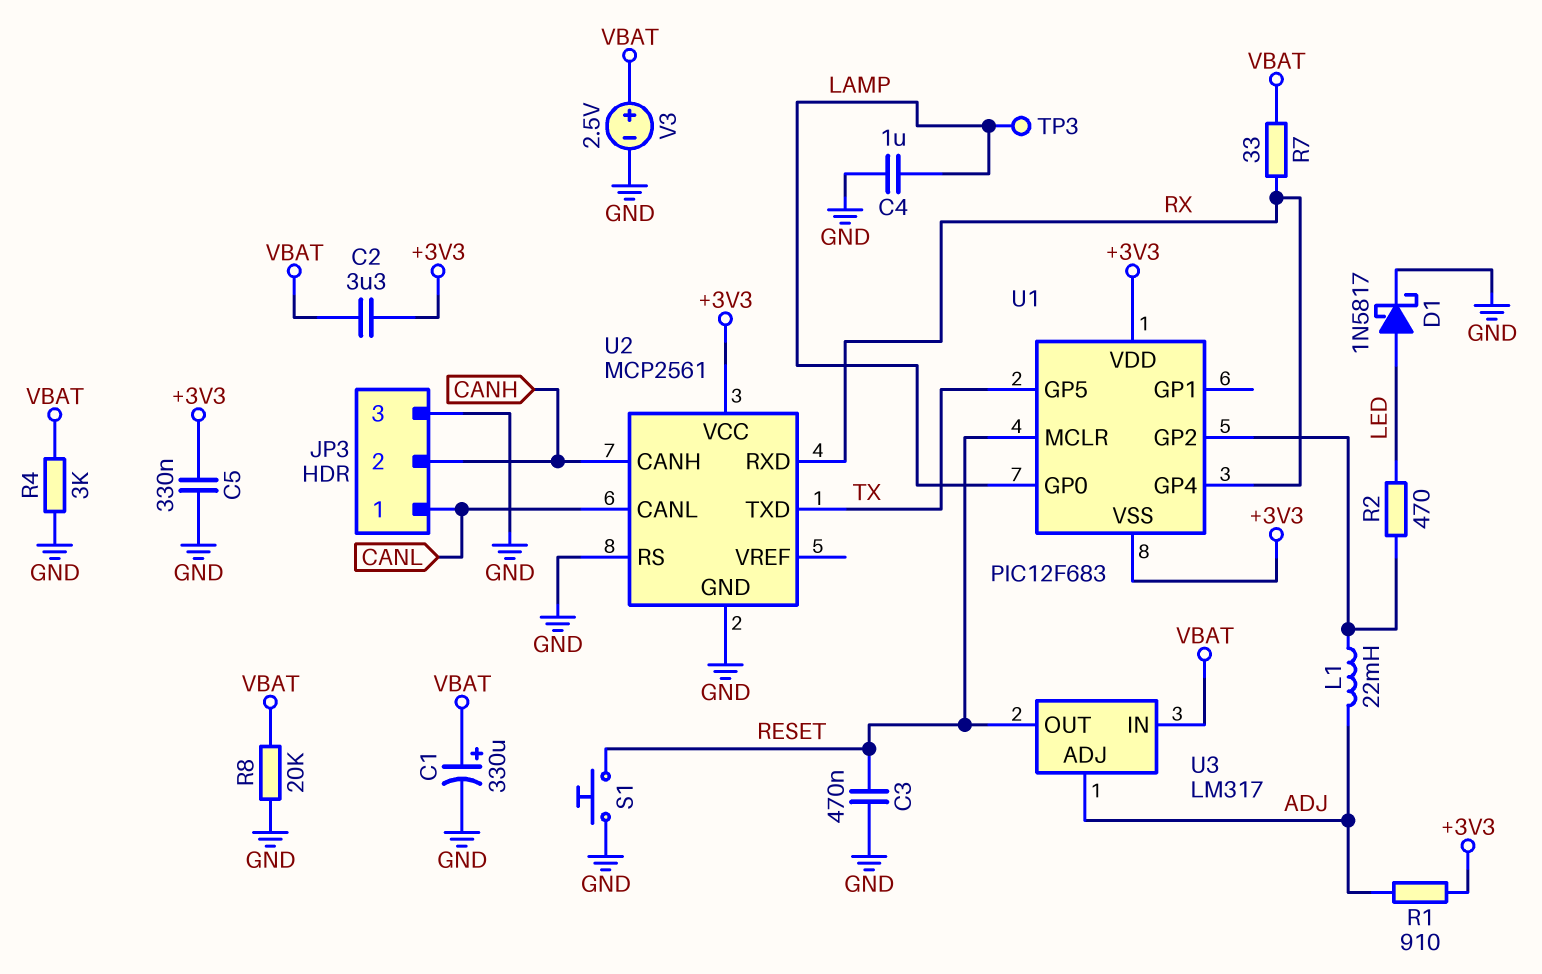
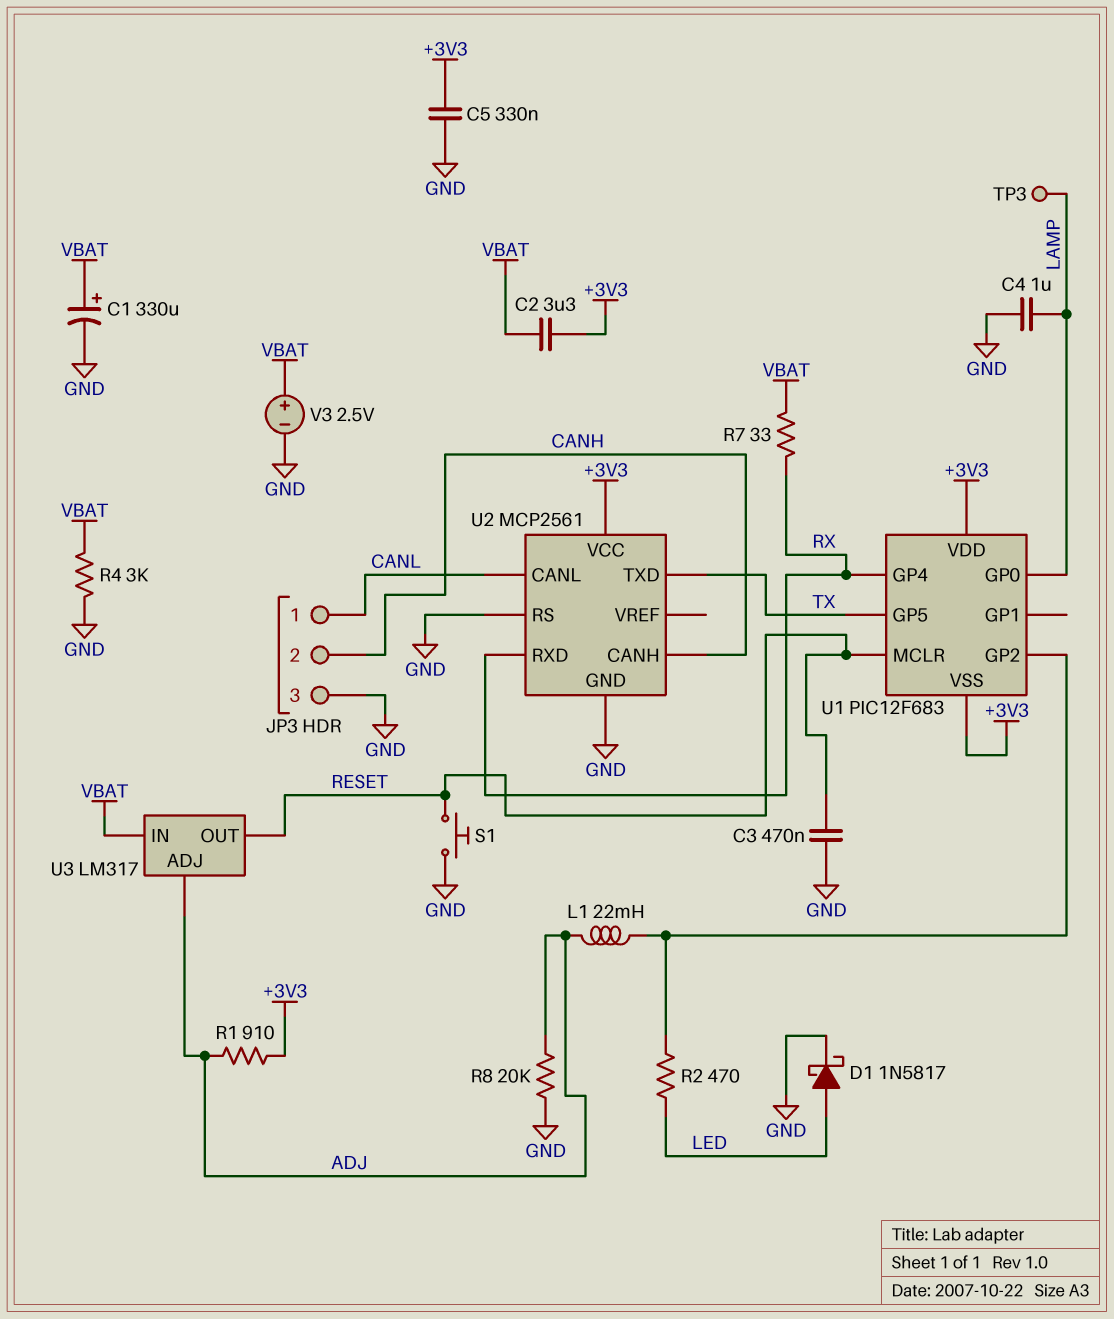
R8: 20k (GND, VBAT) -> 20k (ADJ, GND)

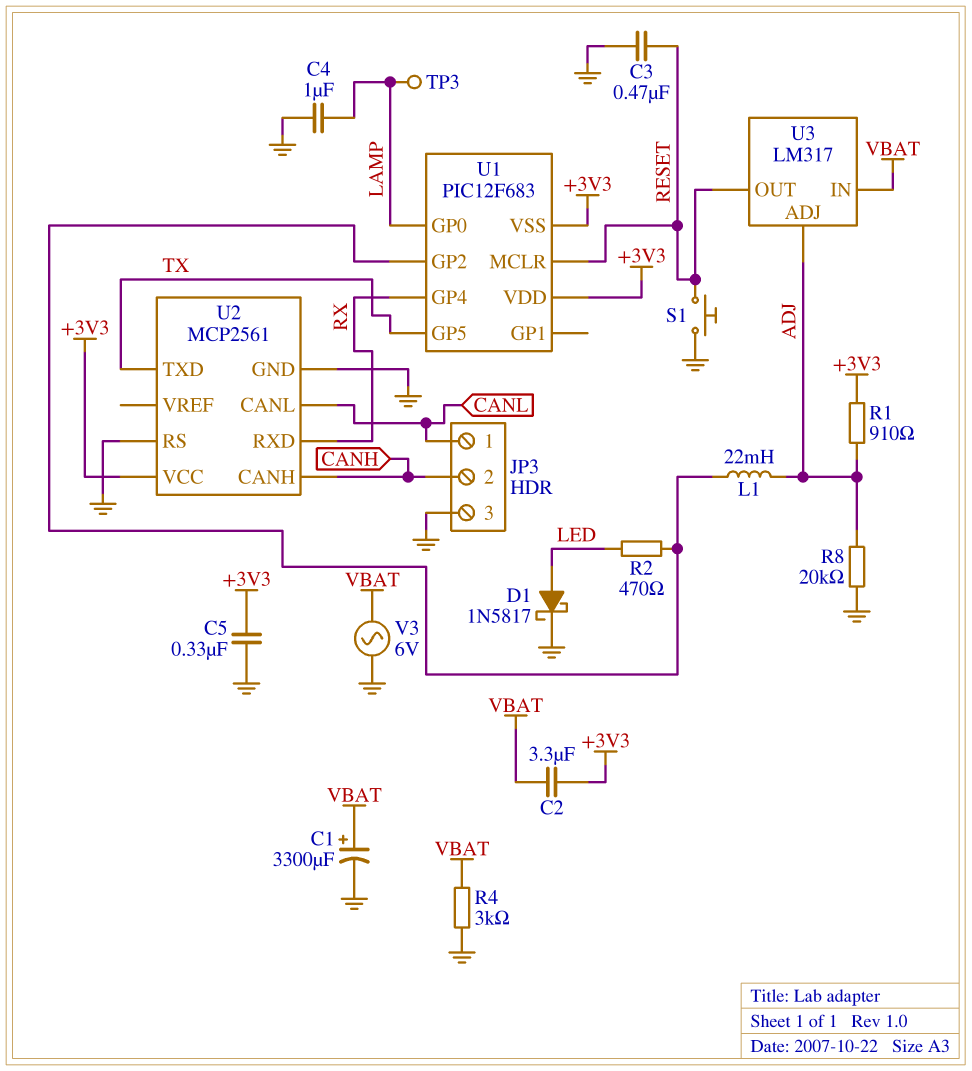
C1: 330uF (plus VBAT, minus GND) -> 3300uF (plus VBAT, minus GND)
R7: 33 (RX, VBAT) -> none
V3: 2.5V (plus VBAT, minus GND) -> AC 6V (GND, VBAT)

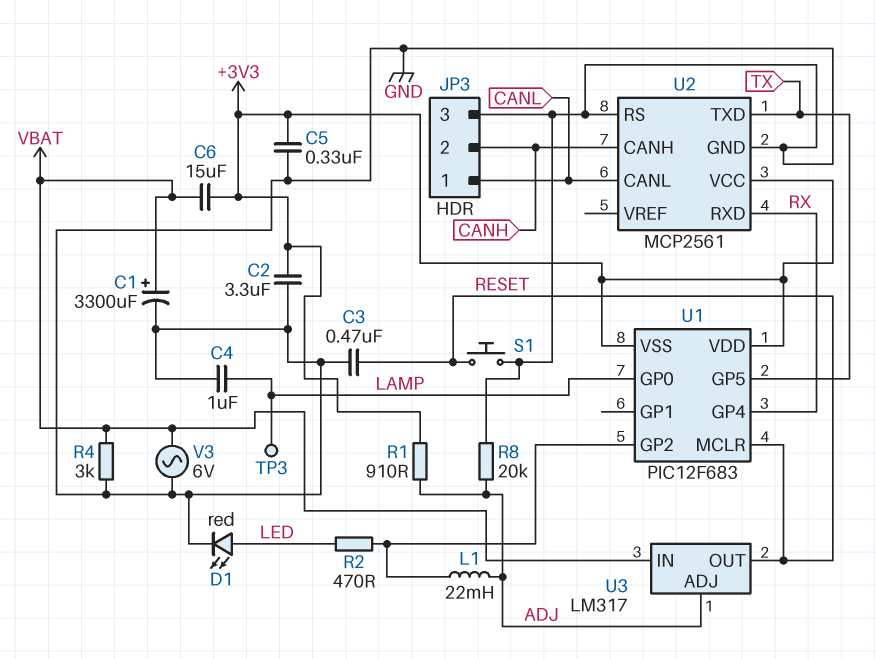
C2: 3.3uF (+3V3, VBAT) -> 3.3uF (+3V3, GND)
C6: none -> 15uF (+3V3, VBAT)
D1: schottky 1N5817 (A LED, K GND) -> LED red (A LED, K GND)

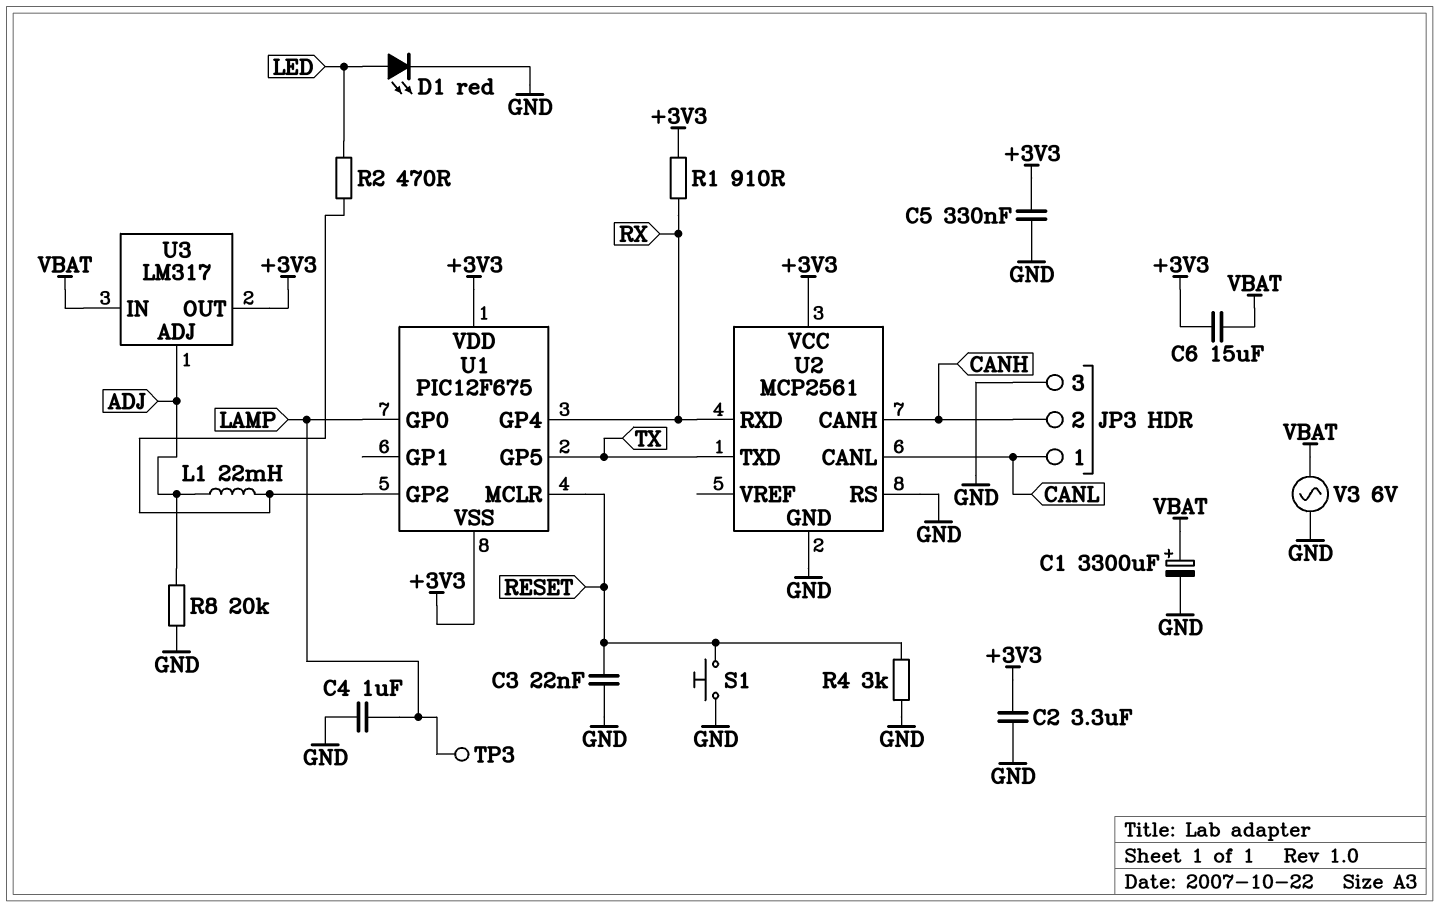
C3: 470nF (GND, RESET) -> 22nF (GND, RESET)
R1: 910 (+3V3, ADJ) -> 910 (+3V3, RX)
R4: 3k (GND, VBAT) -> 3k (GND, RESET)
U1: PIC12F683 -> PIC12F675
U3 pin OUT: RESET -> +3V3

